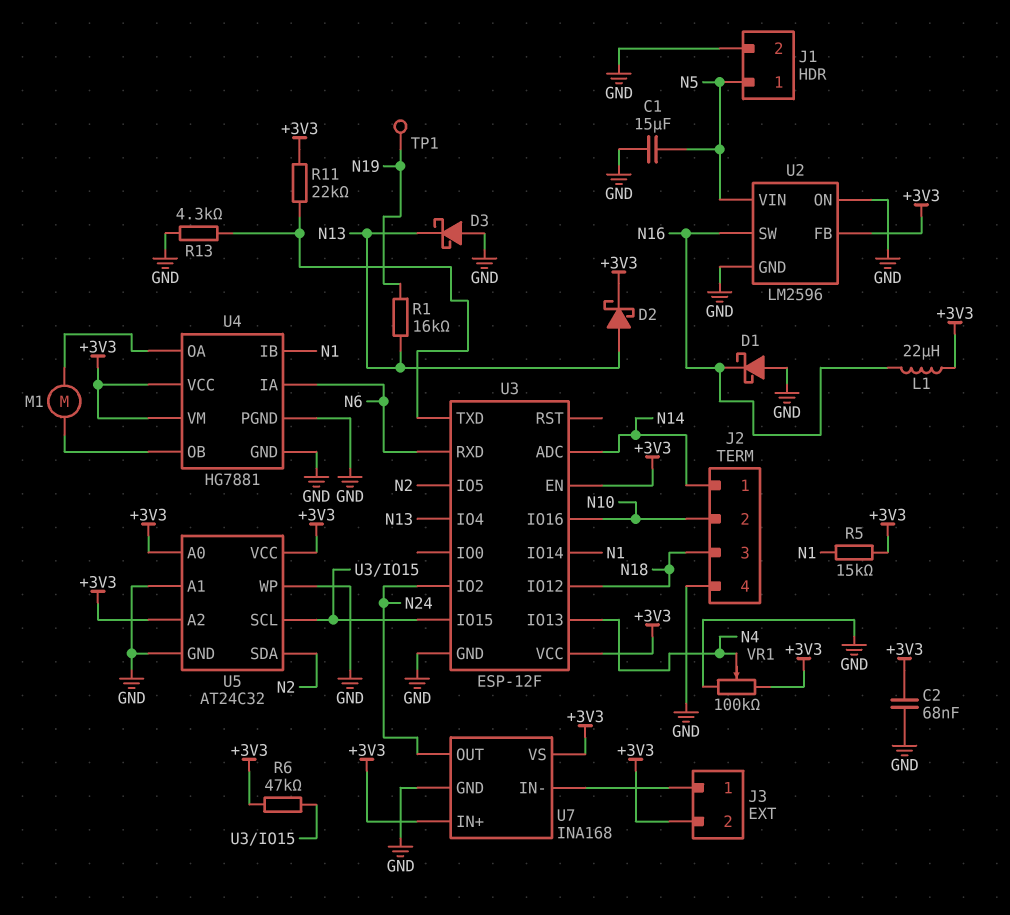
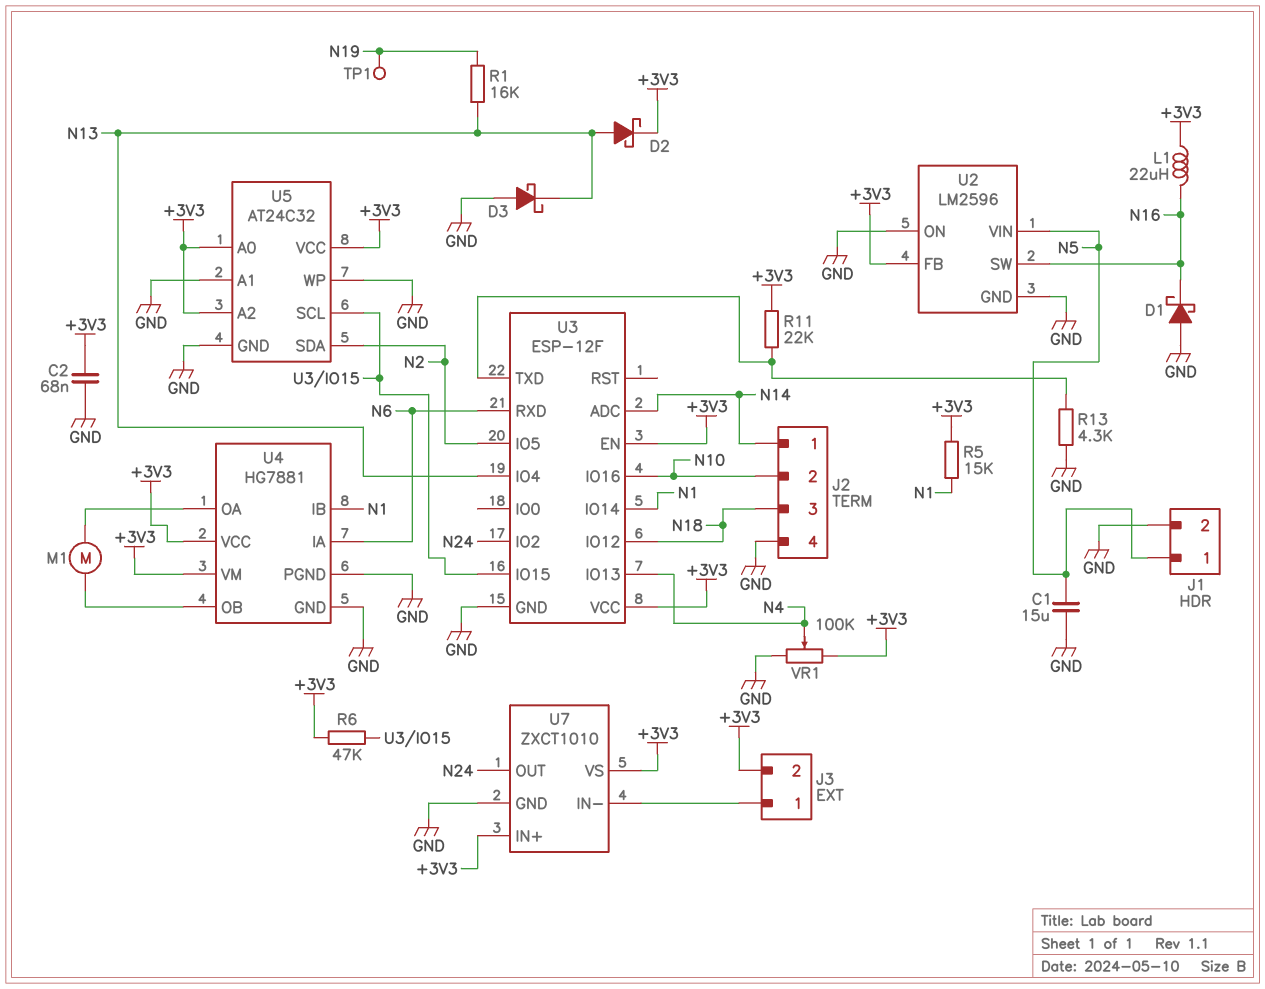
U7: INA168 -> ZXCT1010

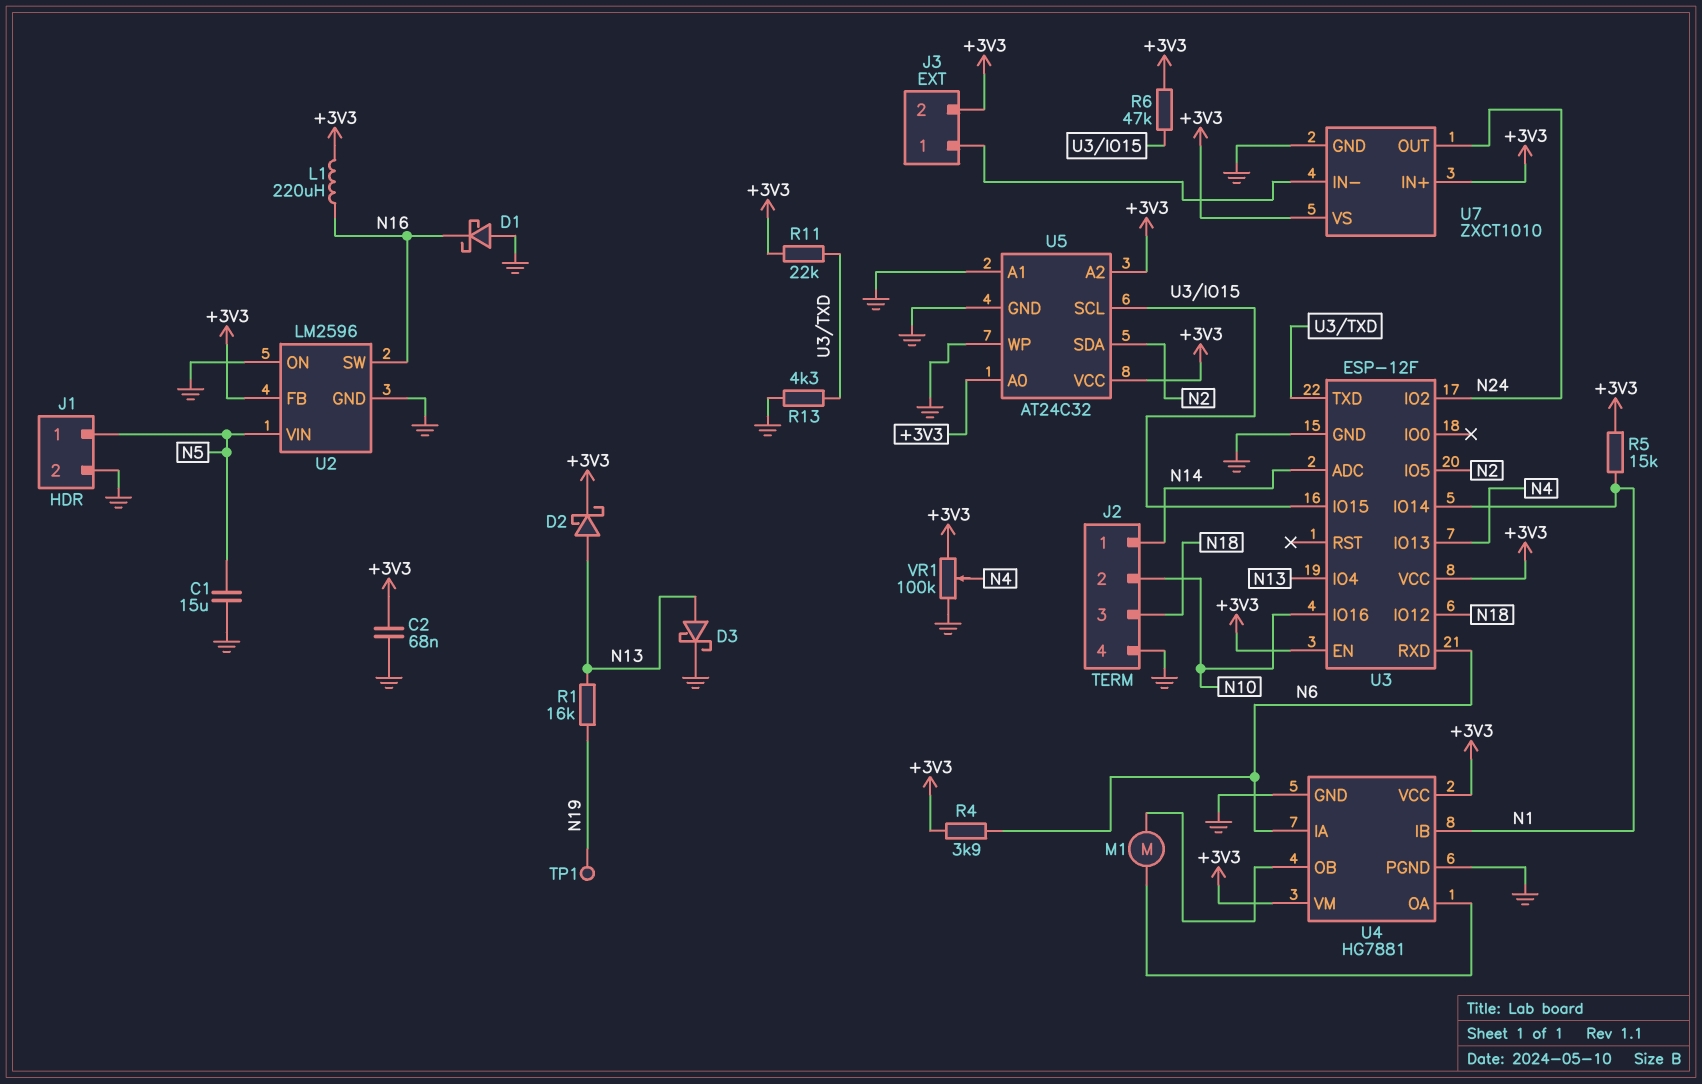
D3: schottky (A GND, K N13) -> schottky (A N13, K GND)
L1: 22uH (+3V3, N16) -> 220uH (+3V3, N16)
R4: none -> 3.9k (+3V3, N6)

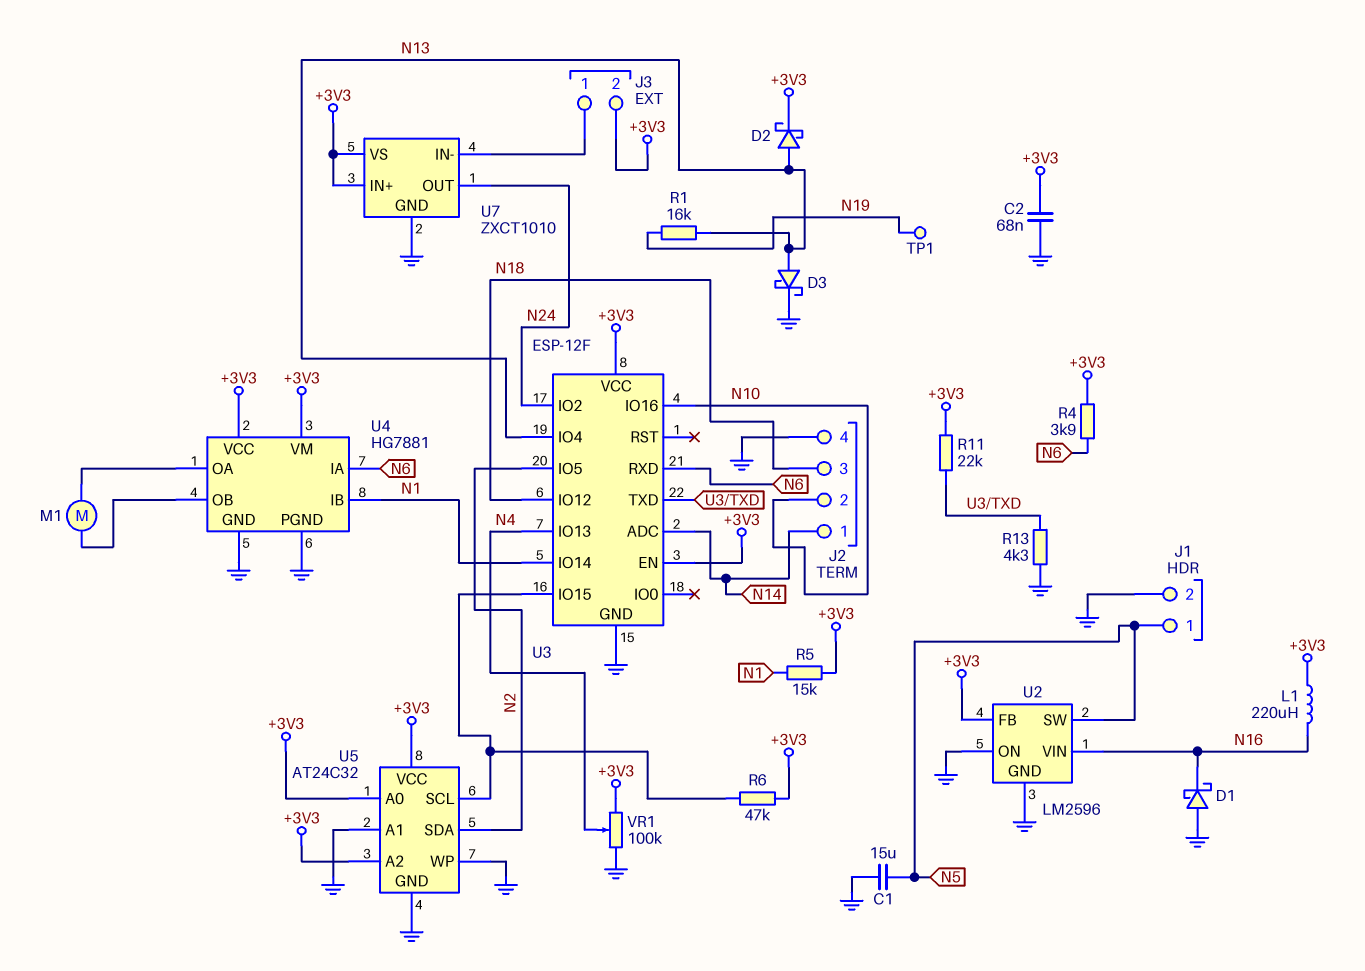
U2 pin SW: N16 -> N5
U2 pin VIN: N5 -> N16

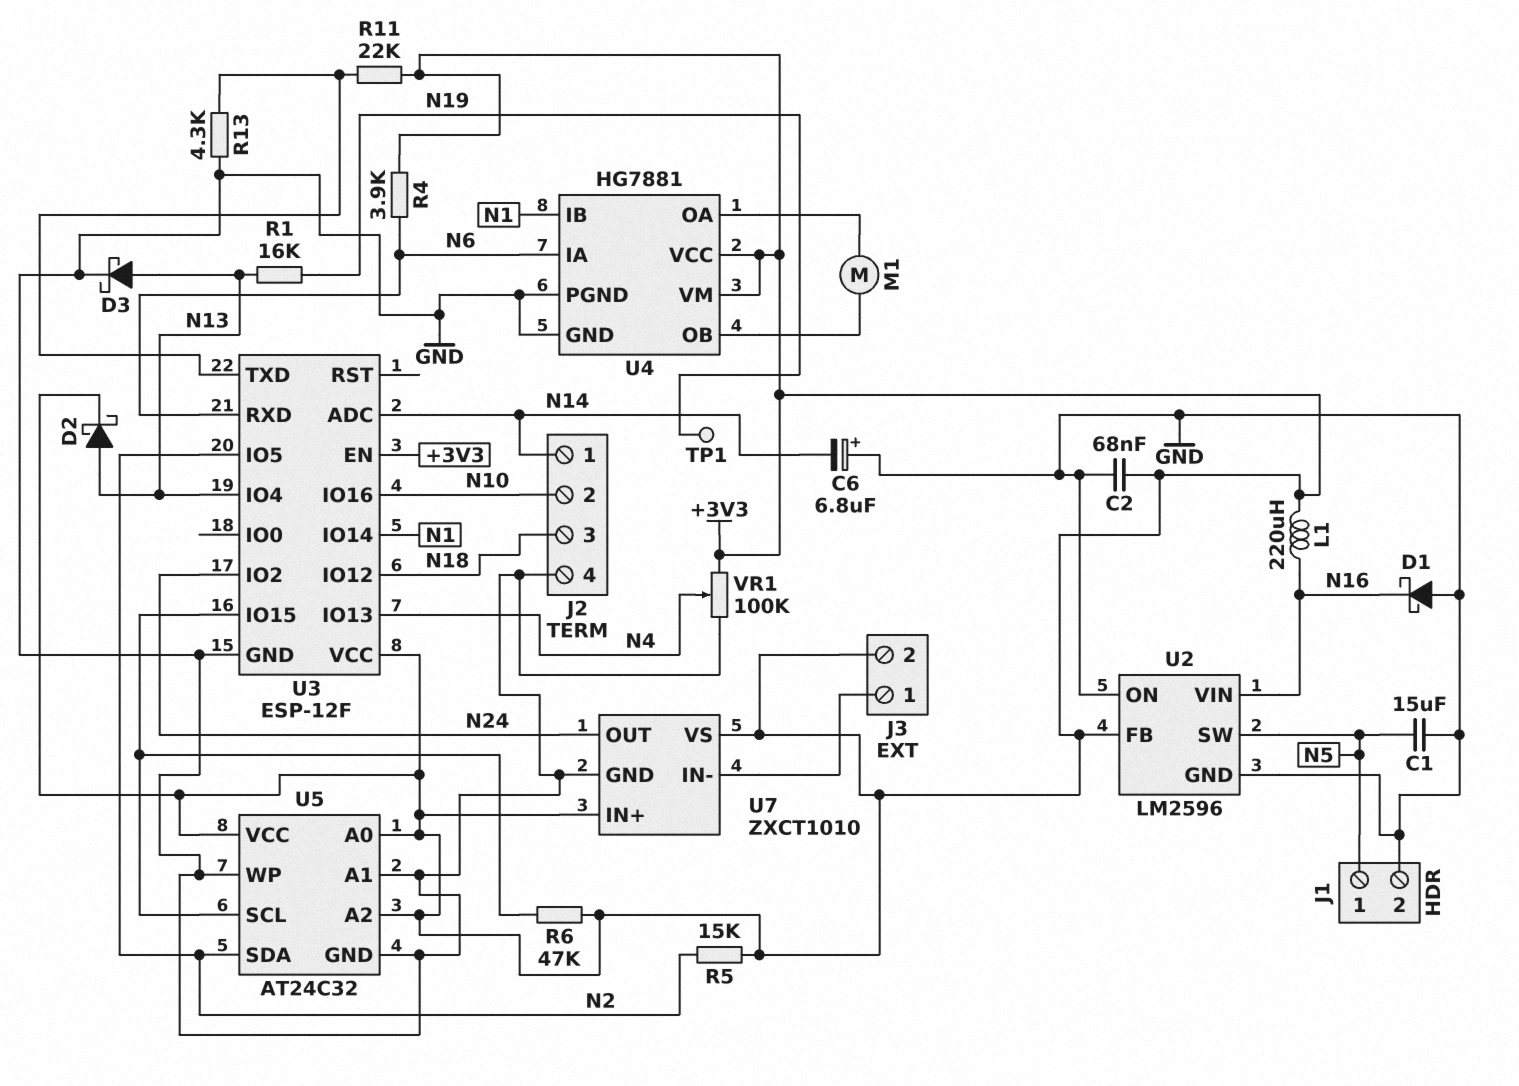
C6: none -> 6.8uF (plus GND, minus N14)
R5: 15k (+3V3, N1) -> 15k (+3V3, N2)

